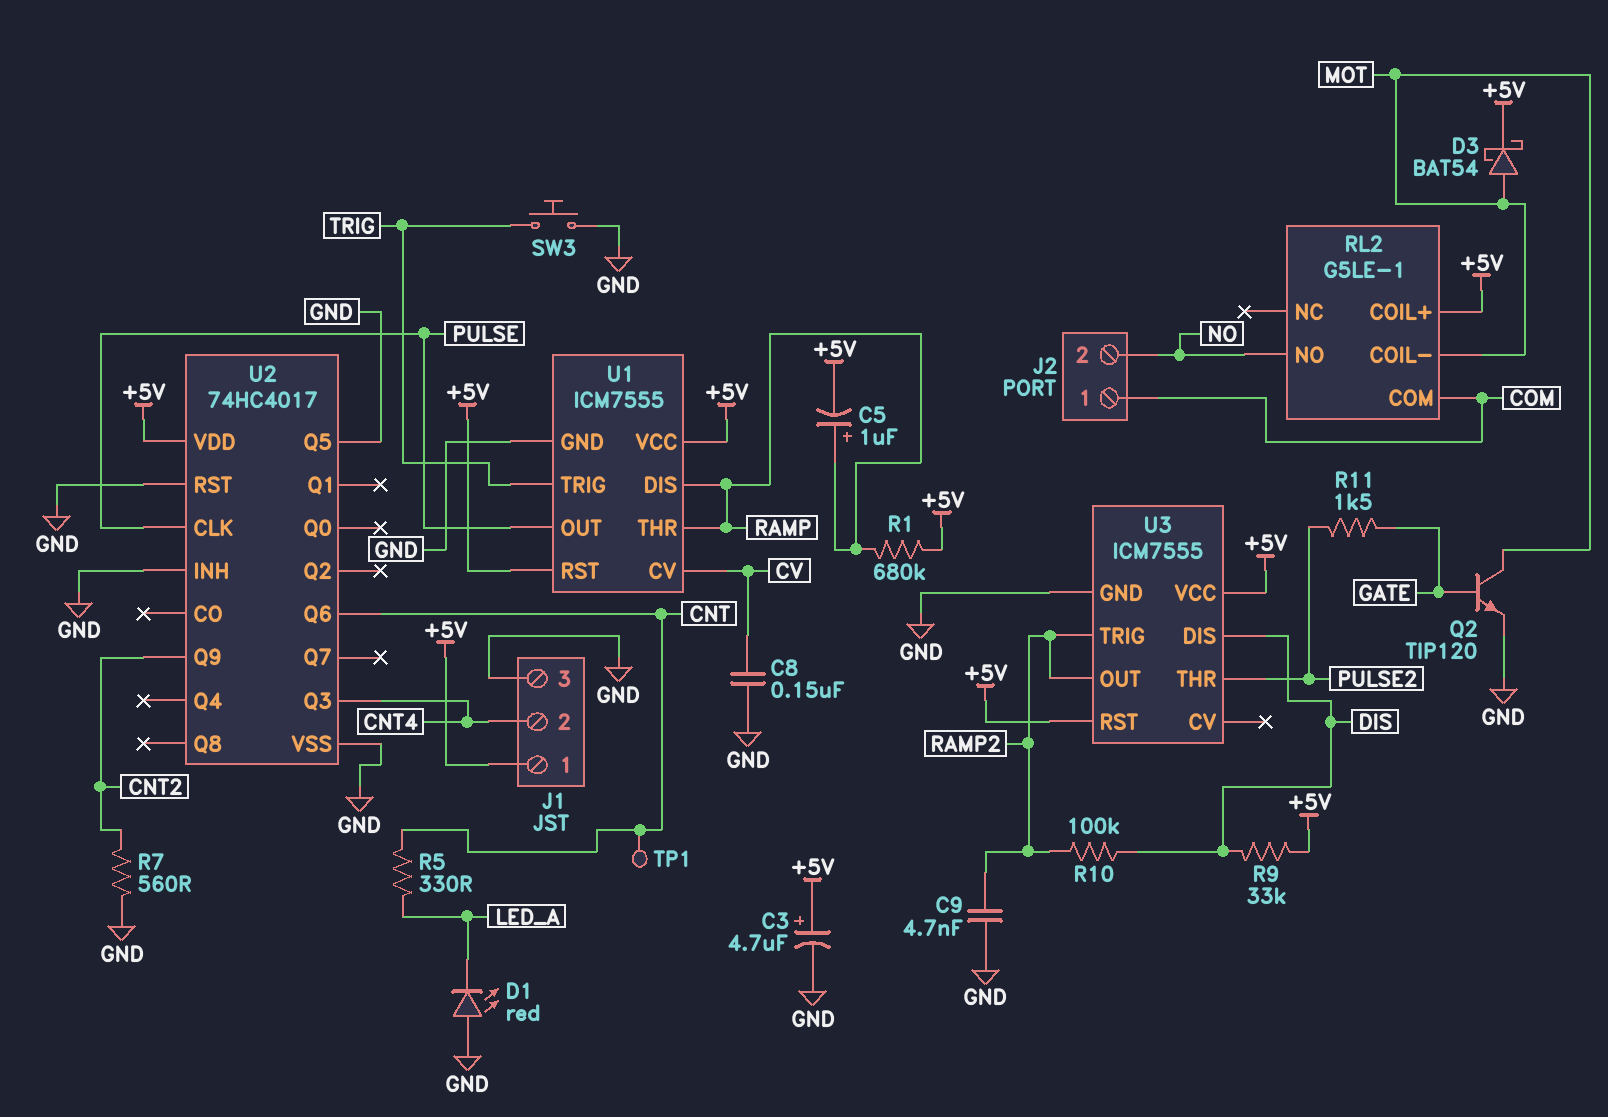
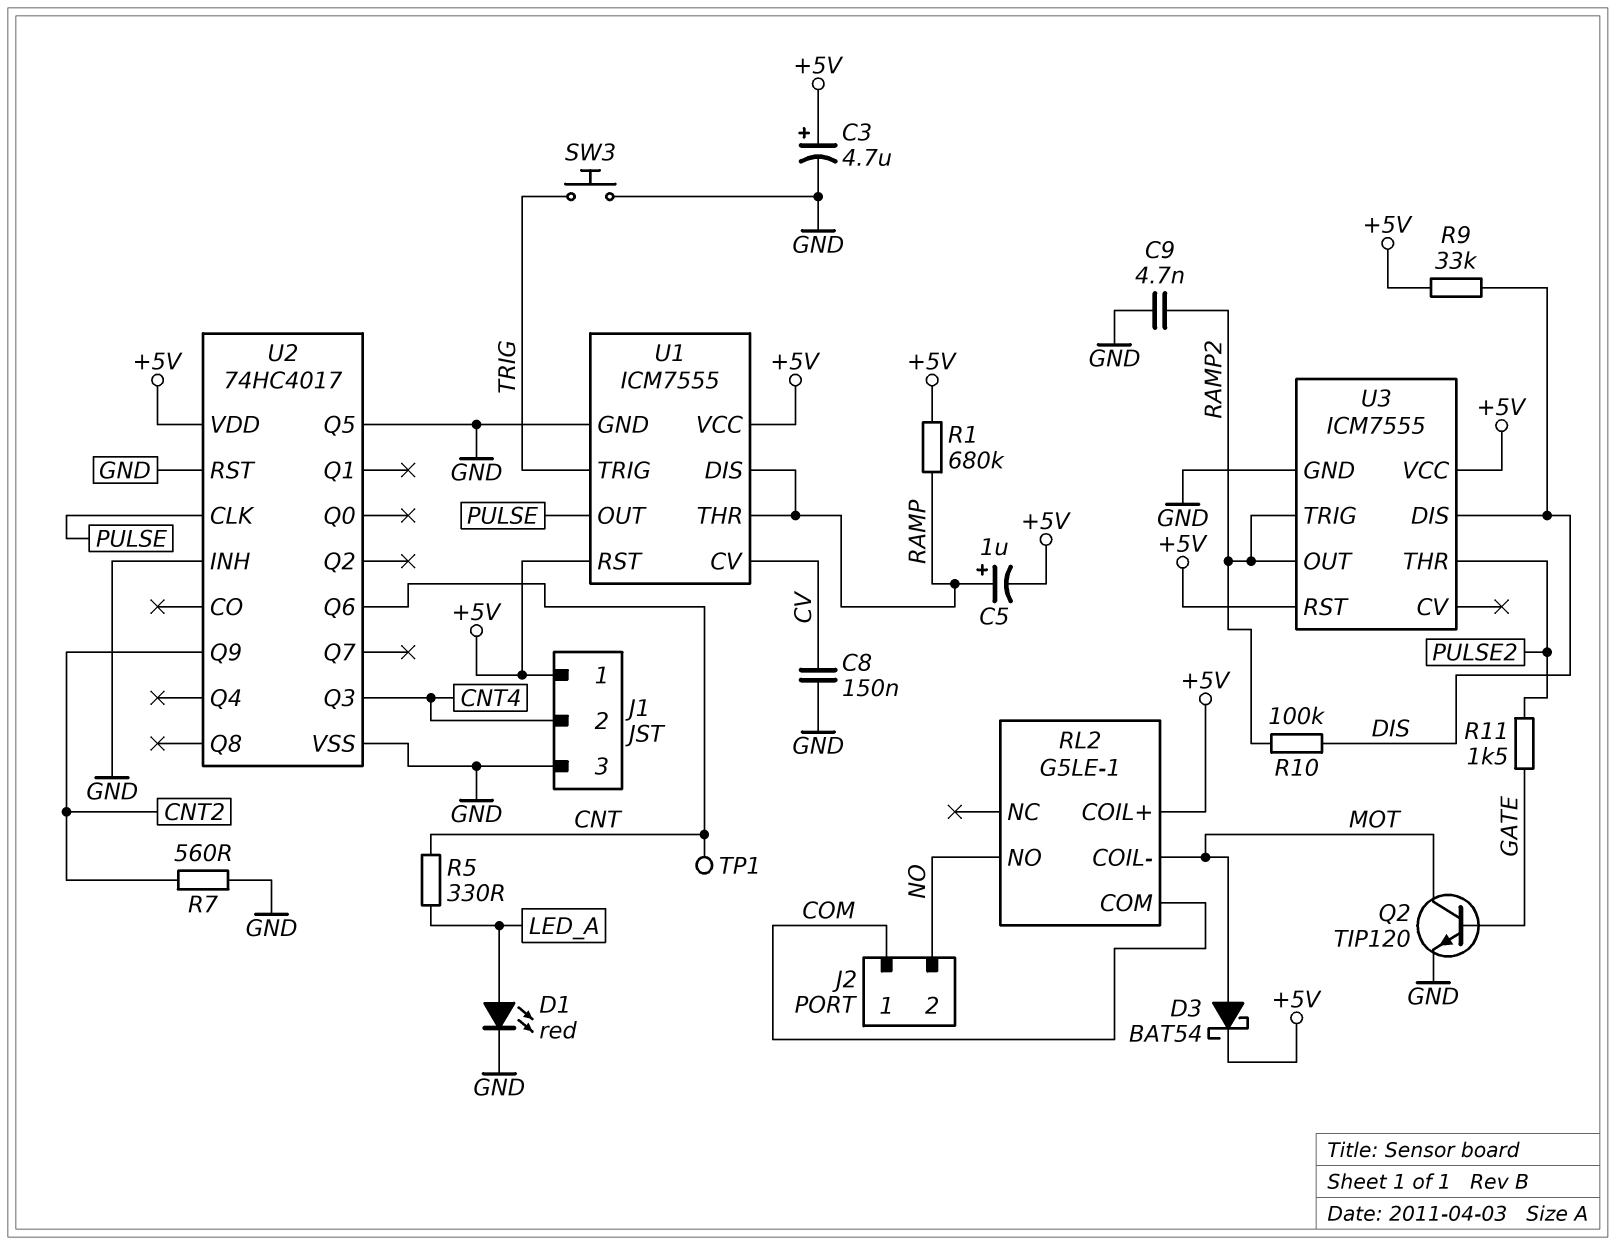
D1: LED red (A GND, K LED_A) -> LED red (A LED_A, K GND)

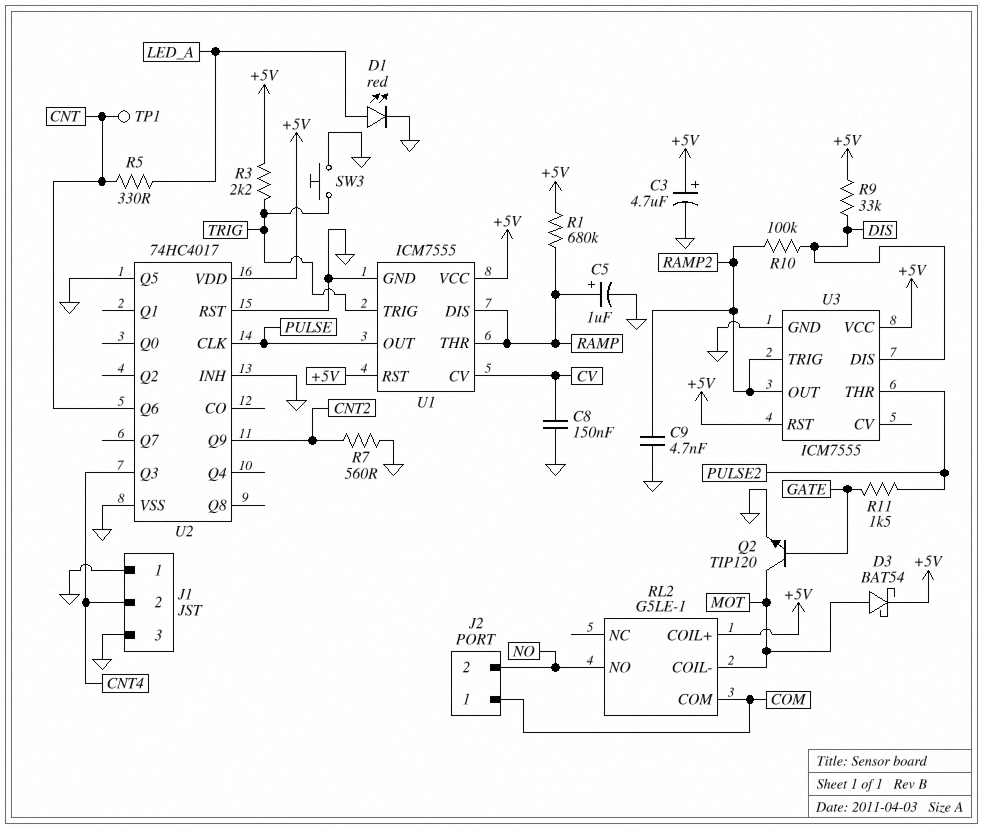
C5: 1uF (plus RAMP, minus +5V) -> 1uF (plus RAMP, minus GND)
J1 pin 1: +5V -> GND
R3: none -> 2.2k (+5V, TRIG)

